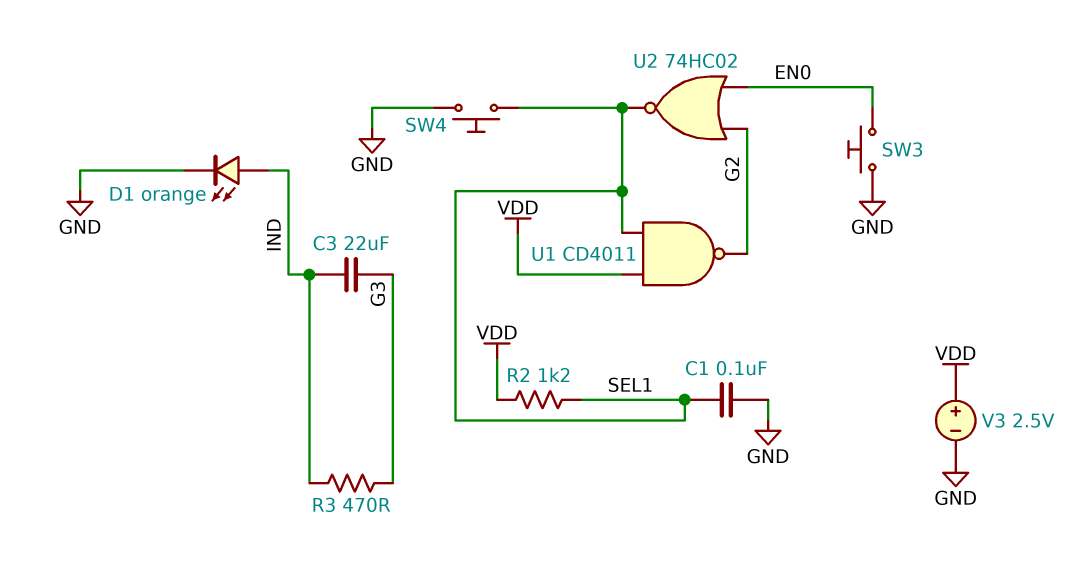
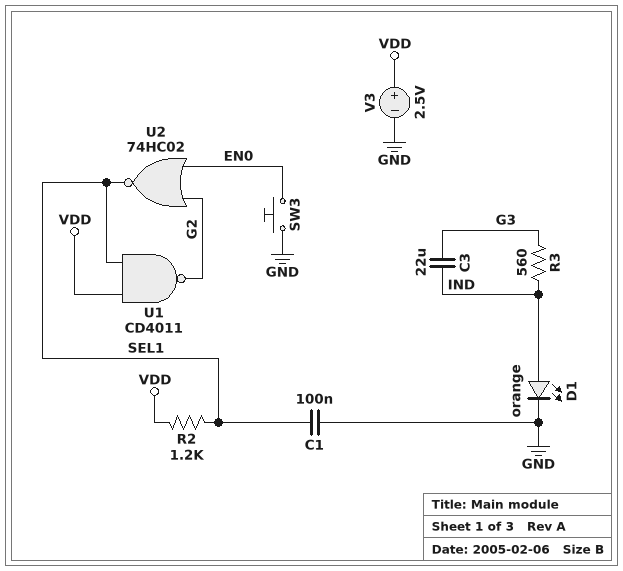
R3: 470 (G3, IND) -> 560 (G3, IND)
SW4: button (GND, SEL1) -> none

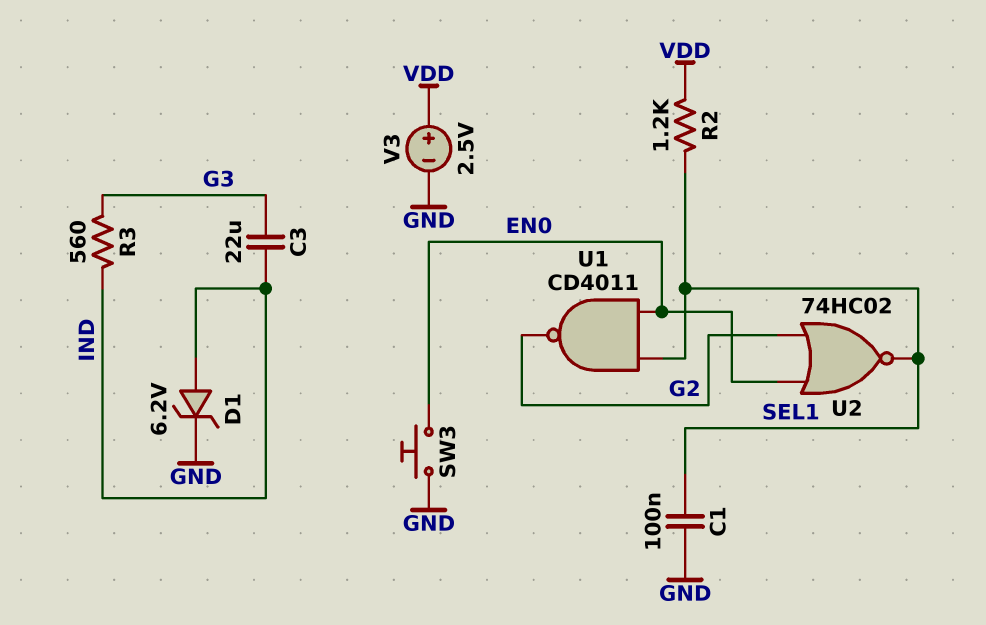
D1: LED orange (A IND, K GND) -> zener 6.2V (A IND, K GND)
U1: NAND CD4011 (in SEL1, in VDD, out G2) -> NAND CD4011 (in EN0, in SEL1, out G2)

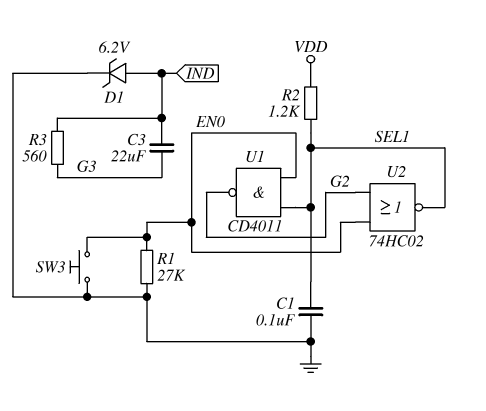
R1: none -> 27k (EN0, GND)
V3: 2.5V (plus VDD, minus GND) -> none

